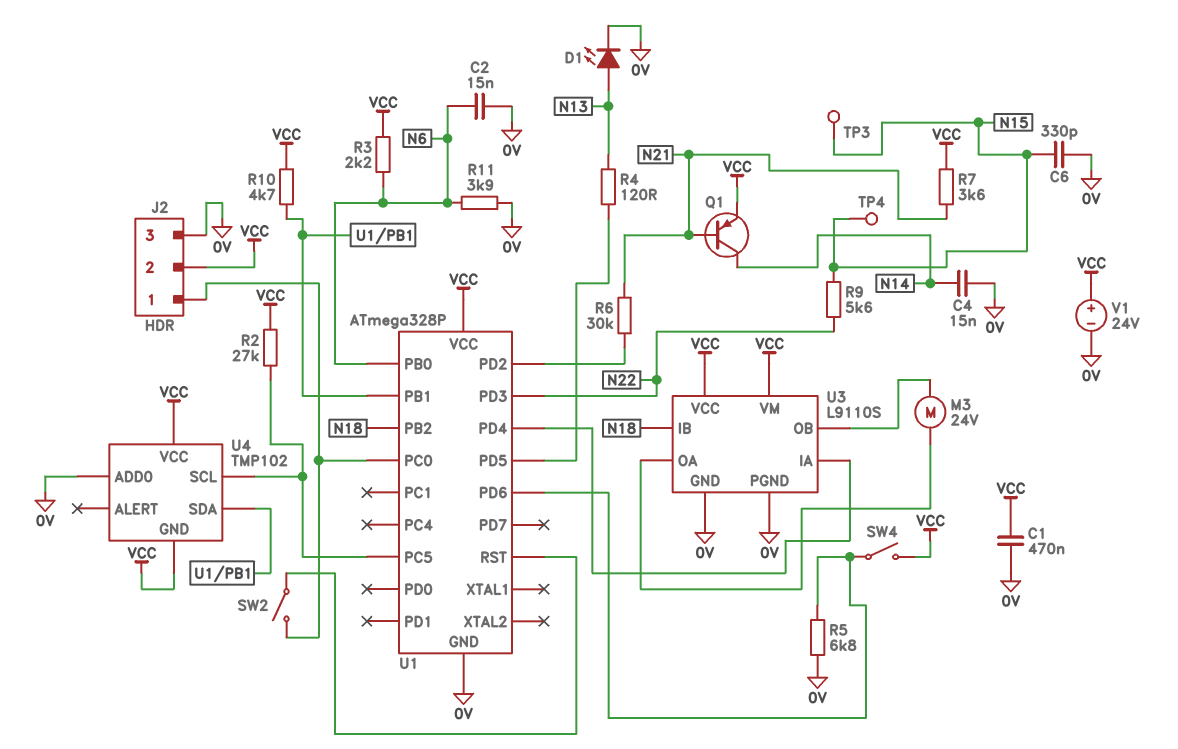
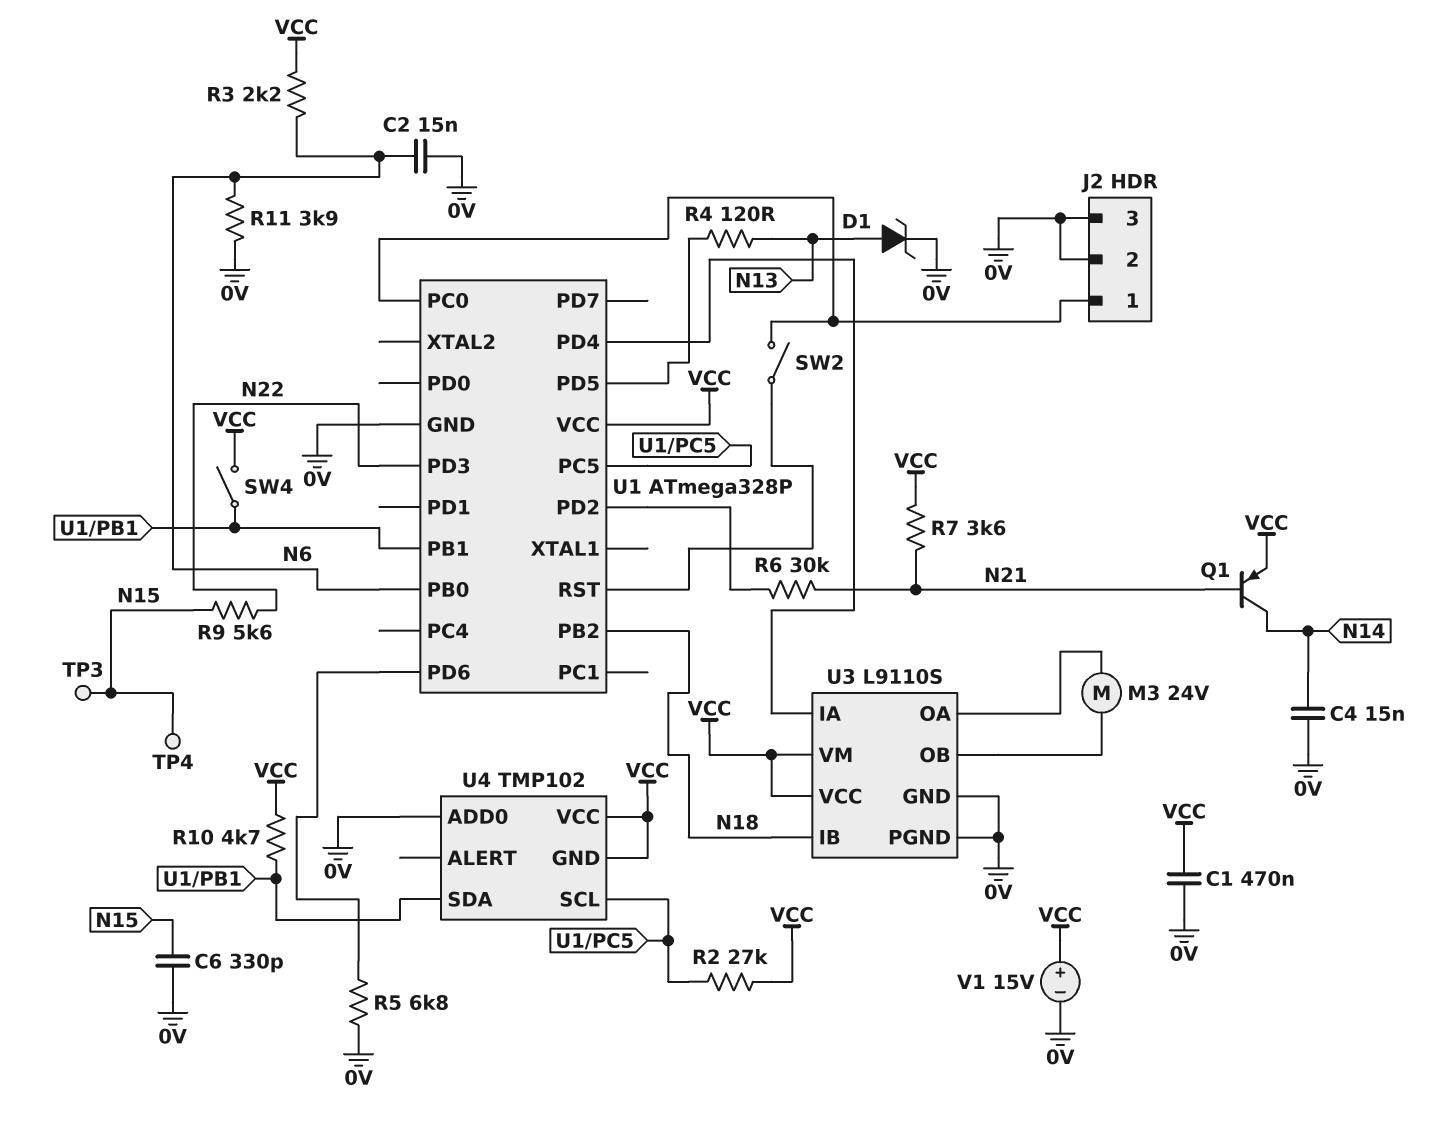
D1: LED (A N13, K 0V) -> zener (A N13, K 0V)
J2 pin 2: VCC -> 0V
SW4: switch (U1/PD6, VCC) -> switch (U1/PB1, VCC)
V1: 24V (plus VCC, minus 0V) -> 15V (plus VCC, minus 0V)

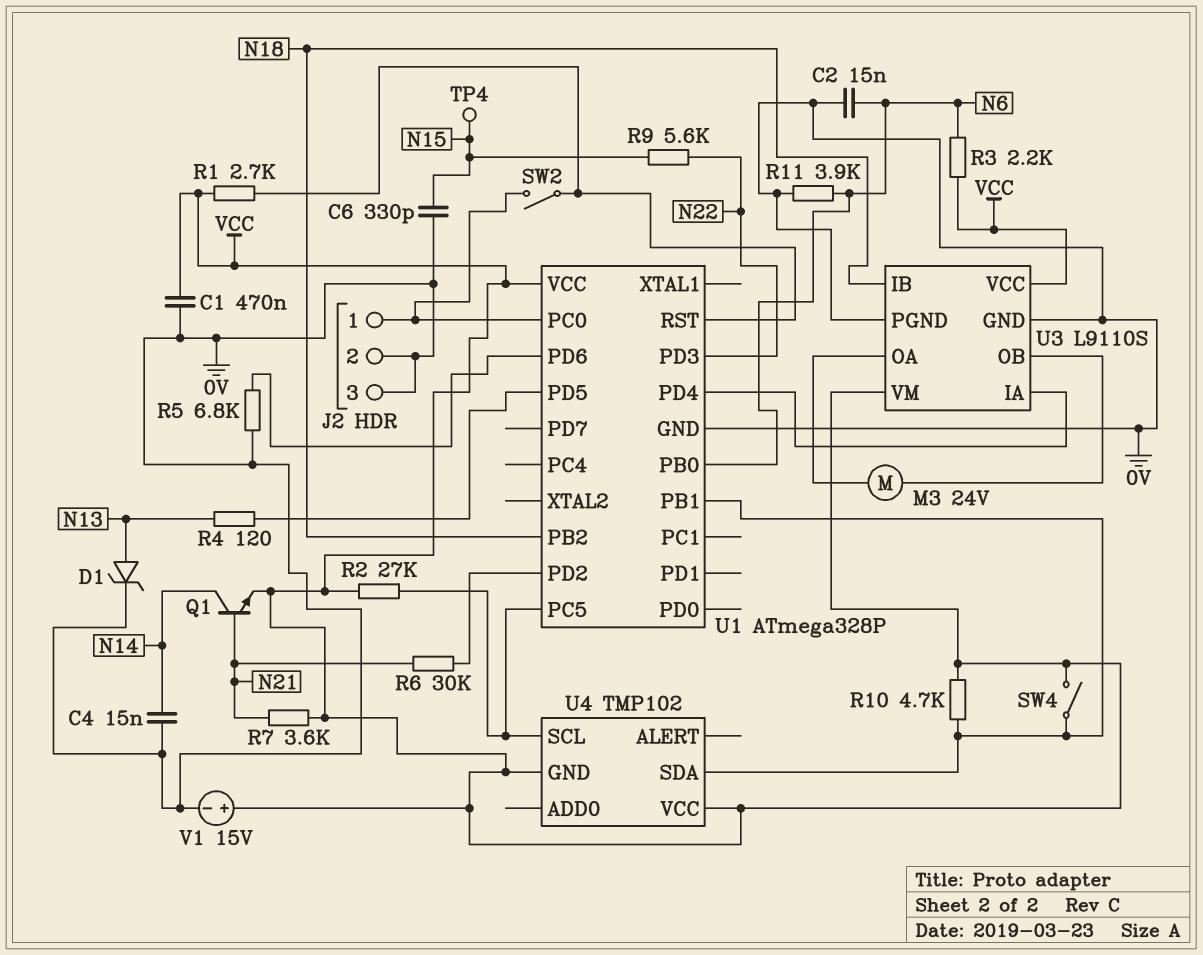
Q1: PNP (B N21, C N14, E VCC) -> NPN (B N21, C N14, E VCC)
R1: none -> 2.7k (U1/RST, VCC)
TP3: test point (N15) -> none
U4 pin ADD0: 0V -> none

